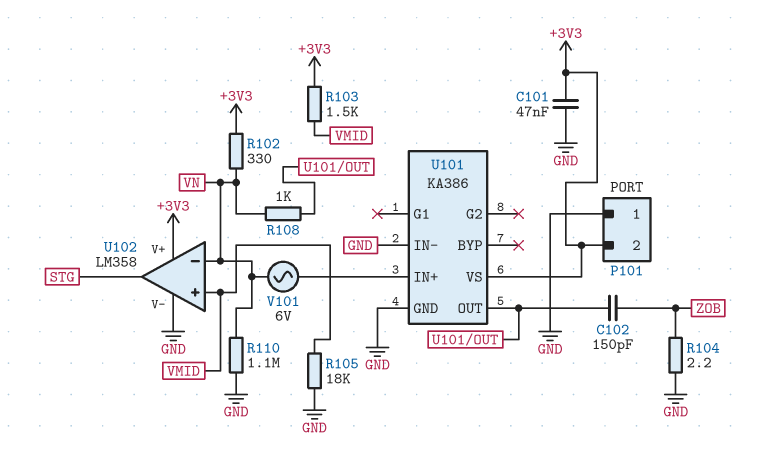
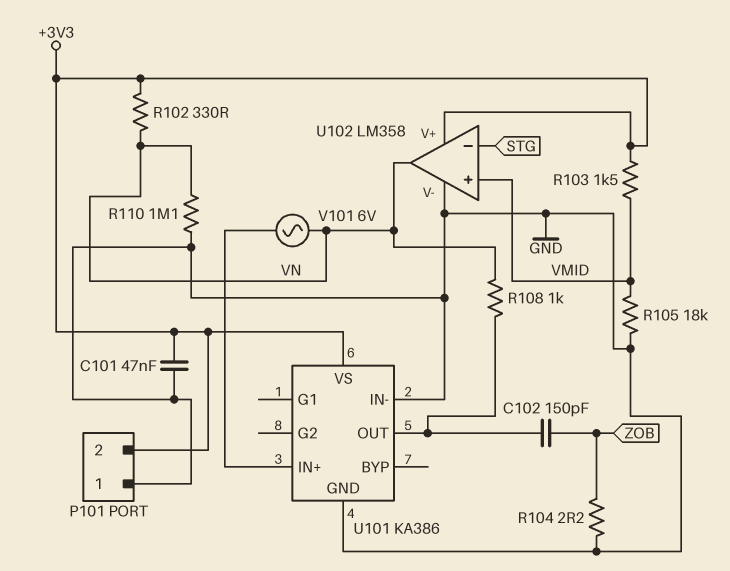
U102 pin in-: VN -> STG
U102 pin out: STG -> VN

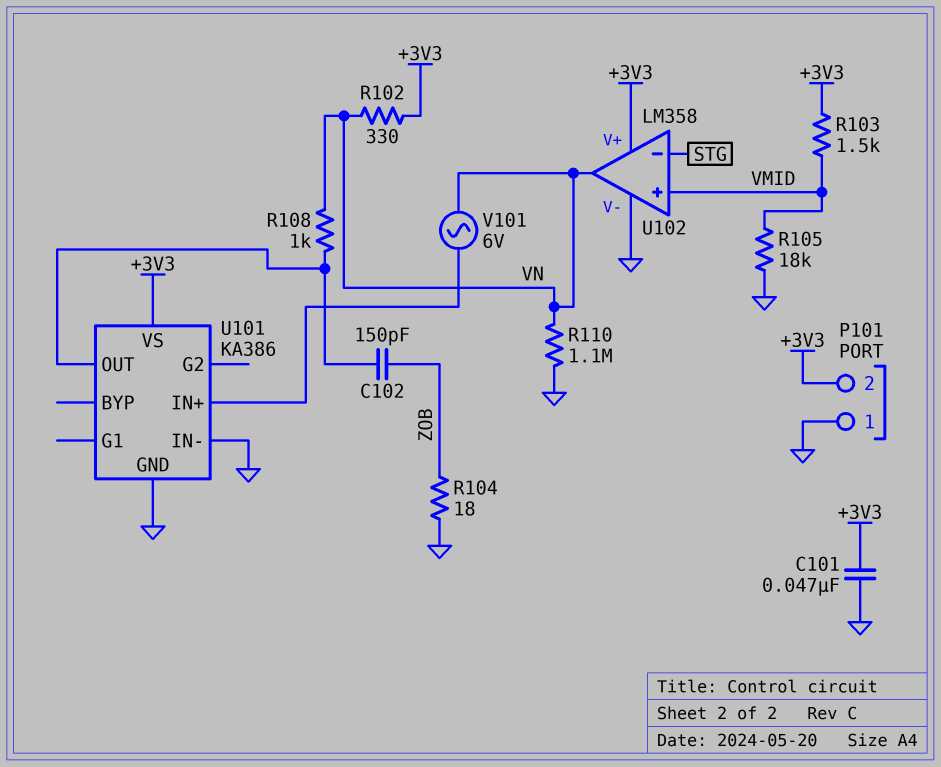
R104: 2.2 (GND, ZOB) -> 18 (GND, ZOB)

